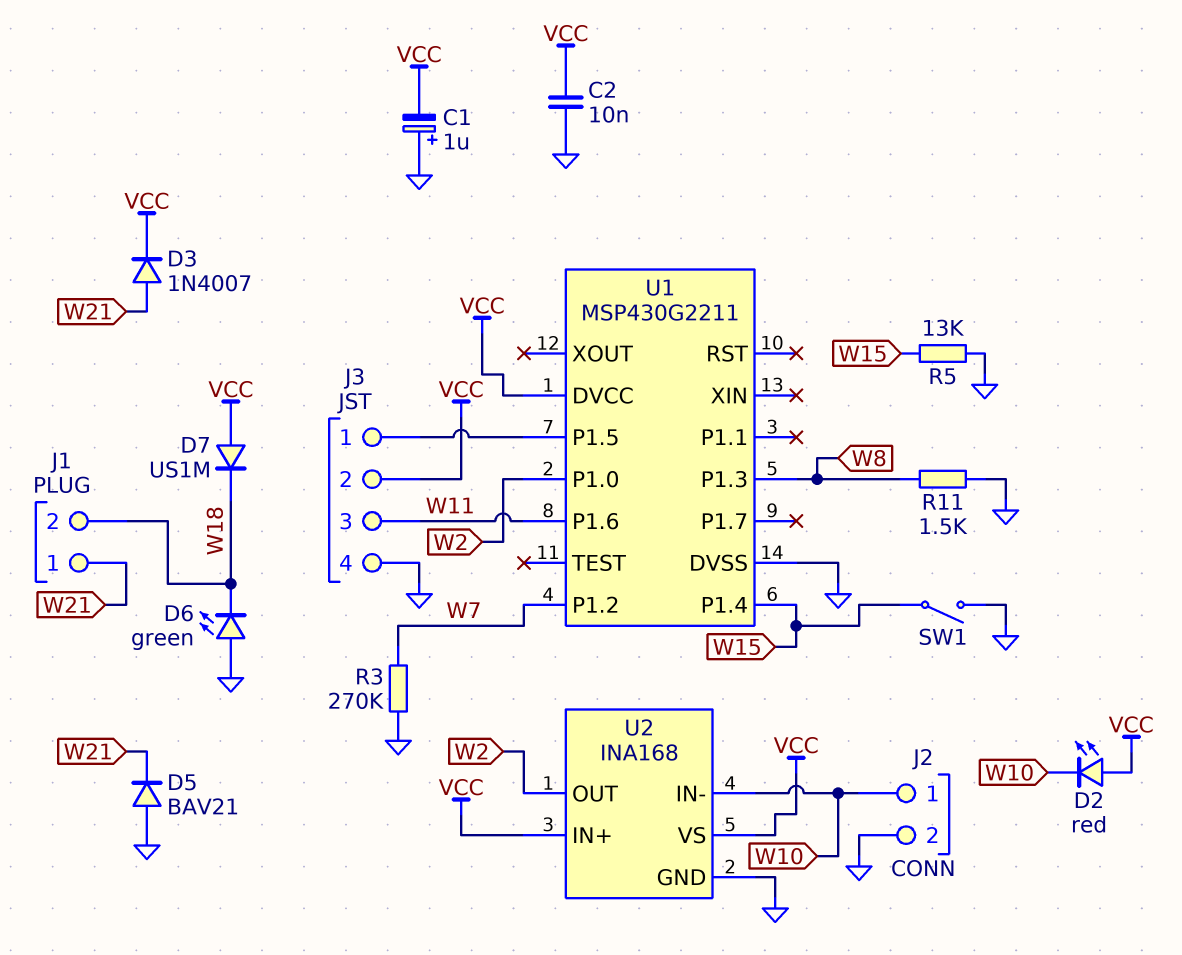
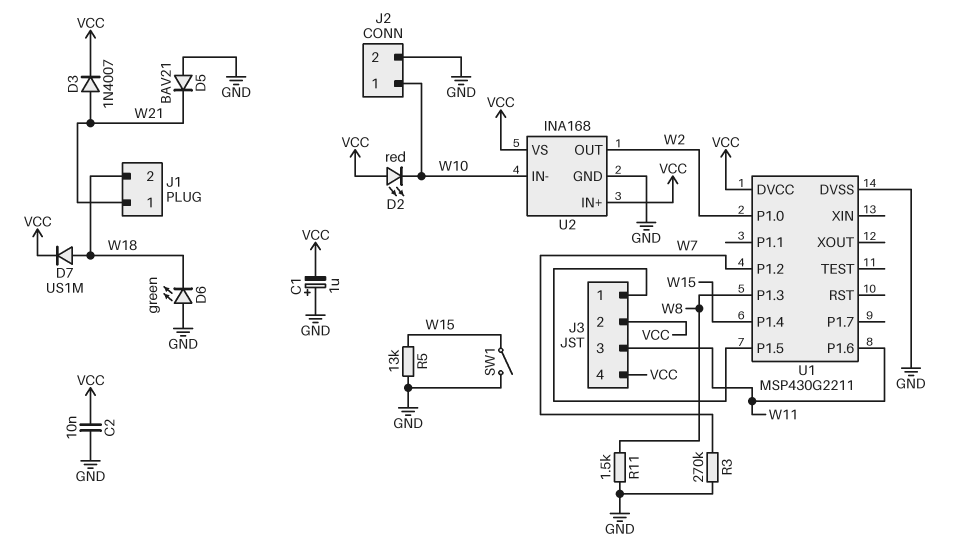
D7: diode US1M (A VCC, K W18) -> diode US1M (A W18, K VCC)
J3 pin 4: GND -> VCC

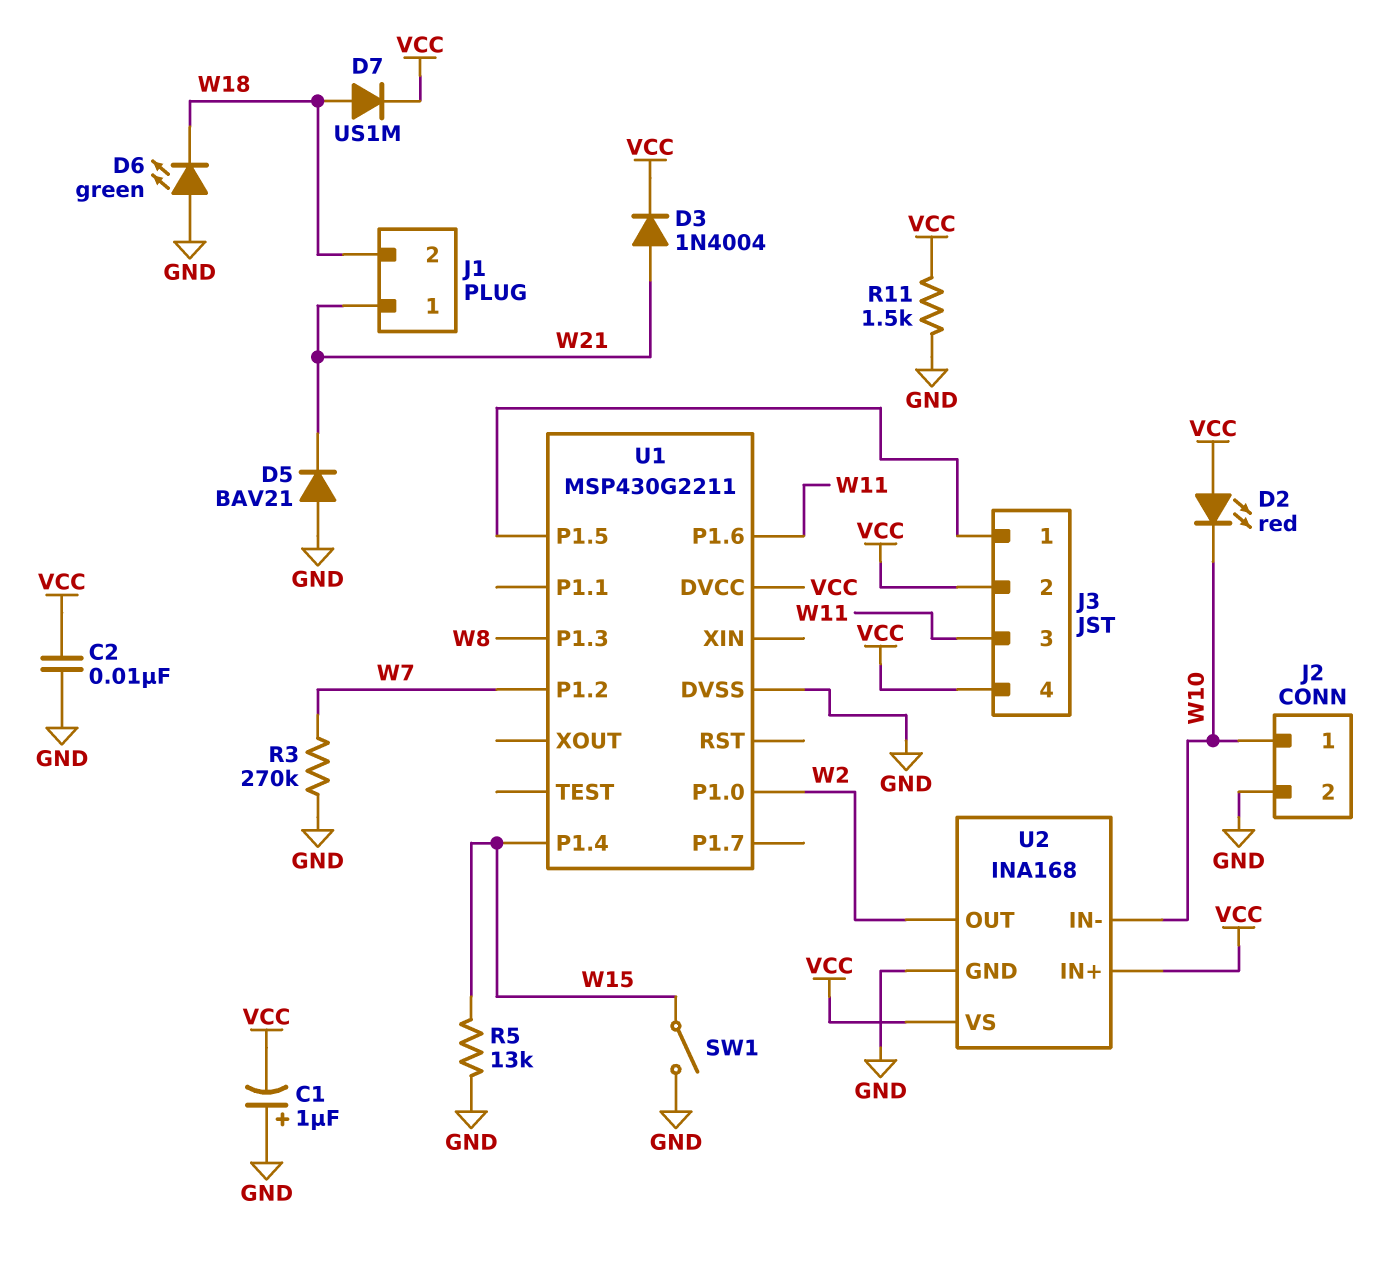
D3: diode 1N4007 (A W21, K VCC) -> diode 1N4004 (A W21, K VCC)
R11: 1.5k (GND, W8) -> 1.5k (GND, VCC)

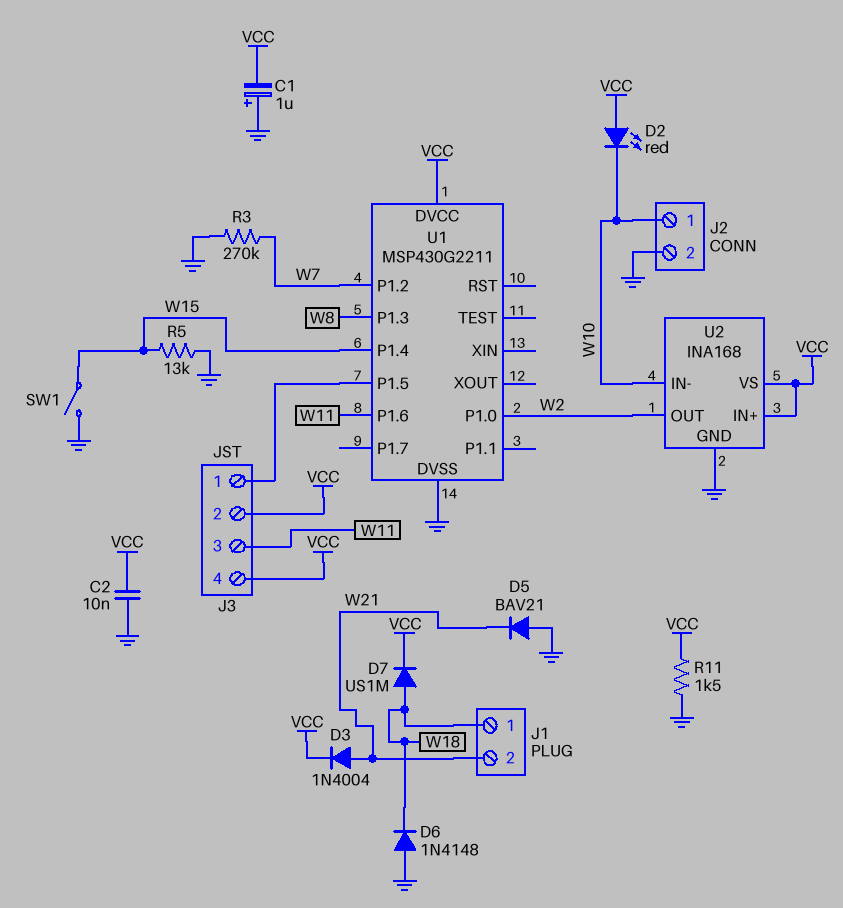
D6: LED green (A GND, K W18) -> diode 1N4148 (A GND, K W18)
J1 pin 1: W21 -> W18
J1 pin 2: W18 -> W21

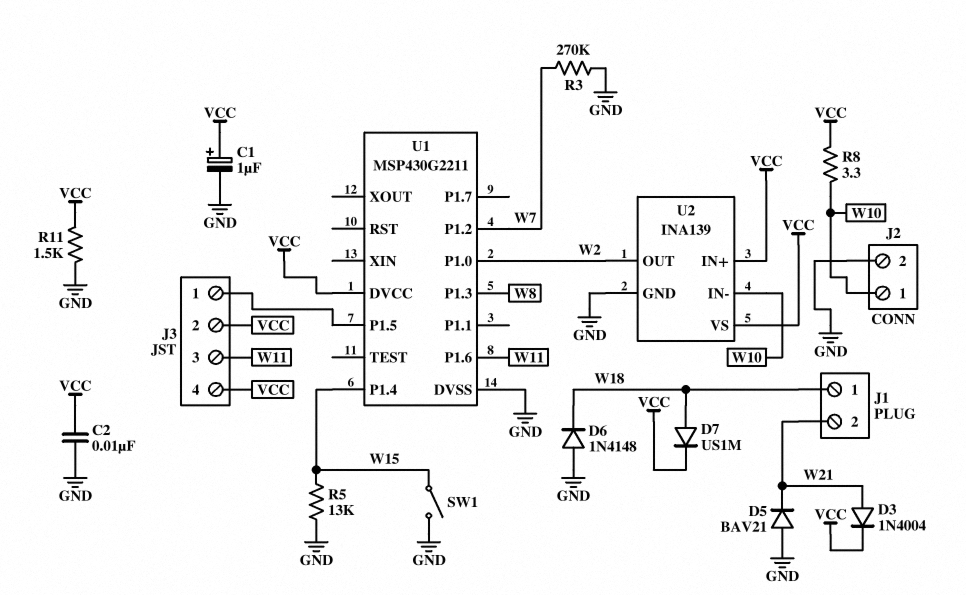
C1: 1uF (plus GND, minus VCC) -> 1uF (plus VCC, minus GND)
D2: LED red (A VCC, K W10) -> none
R8: none -> 3.3 (VCC, W10)
U2: INA168 -> INA139

